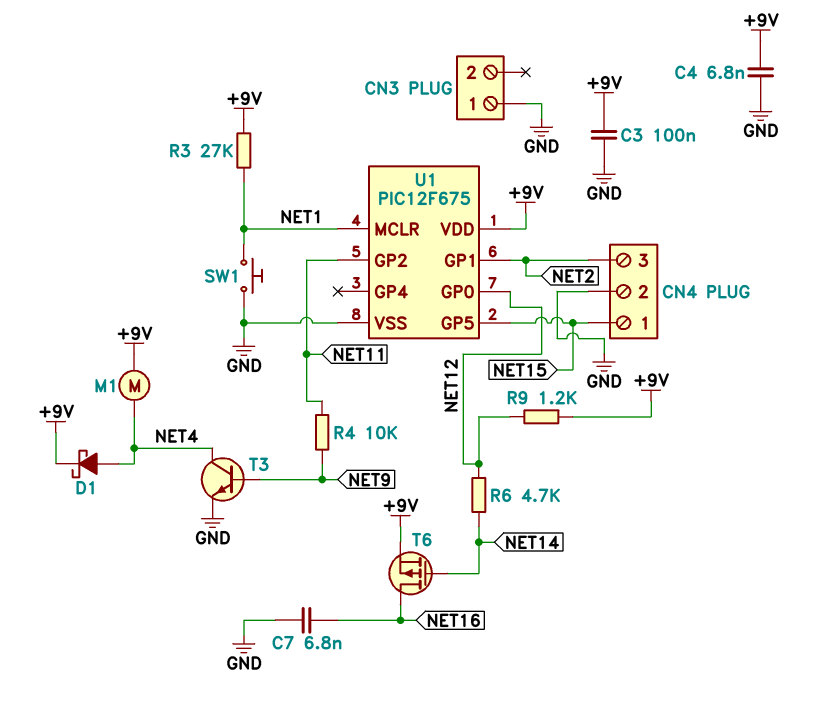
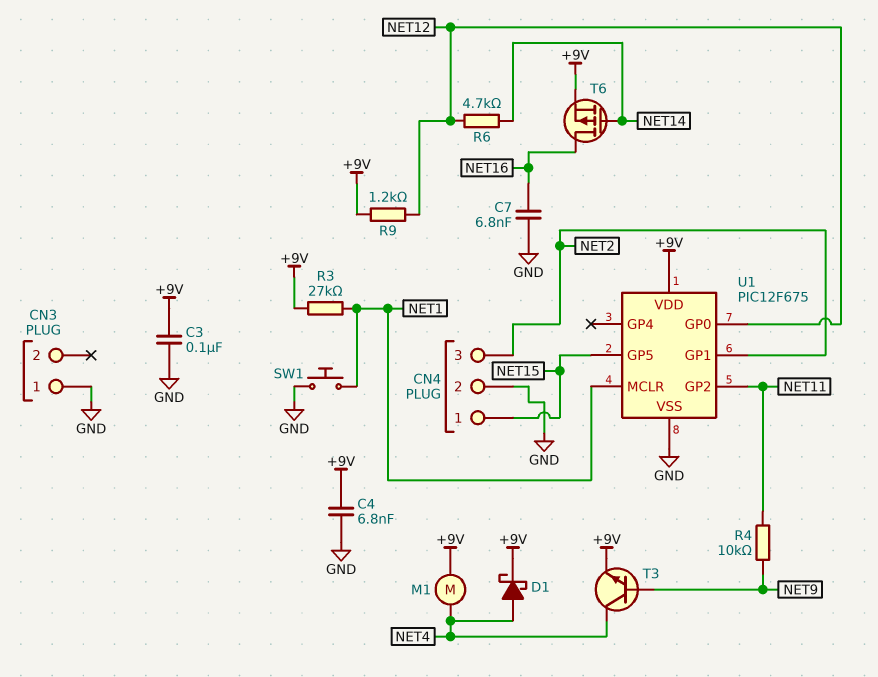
T3: NPN (B NET9, C NET4, E GND) -> NPN (B NET9, C NET4, E +9V)

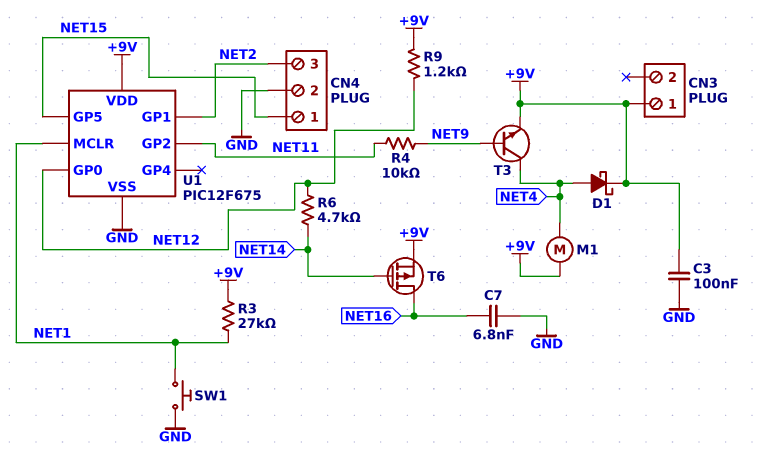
C4: 6.8nF (+9V, GND) -> none
CN3 pin 1: GND -> +9V

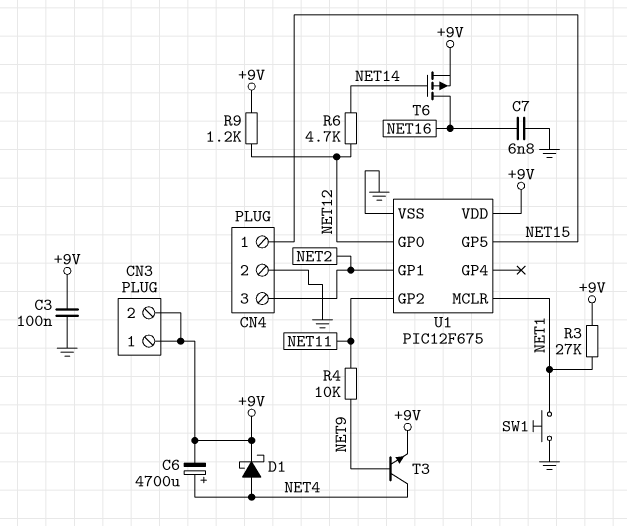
C6: none -> 4700uF (plus NET4, minus +9V)
CN3 pin 2: none -> +9V
M1: motor (+9V, NET4) -> none

